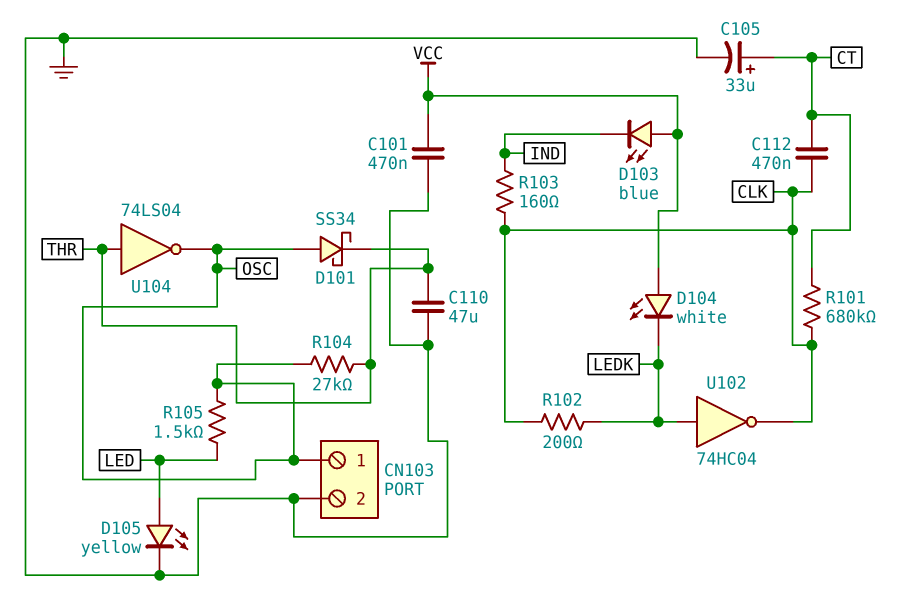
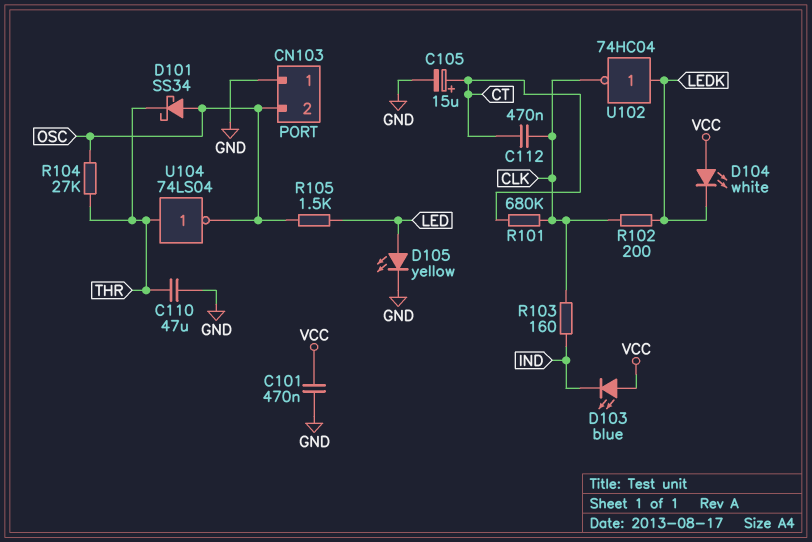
C105: 33uF (plus CT, minus GND) -> 15uF (plus CT, minus GND)
CN103 pin 1: OSC -> GND
CN103 pin 2: GND -> OSC

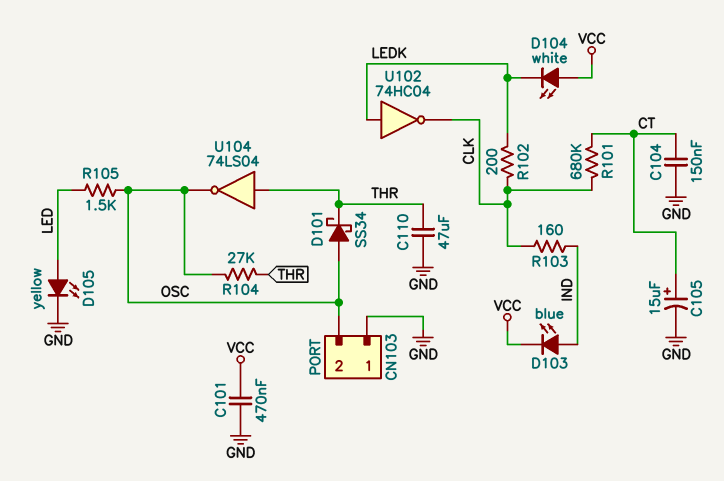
C104: none -> 150nF (CT, GND)
C112: 470nF (CLK, CT) -> none
D103: LED blue (A VCC, K IND) -> LED blue (A IND, K VCC)

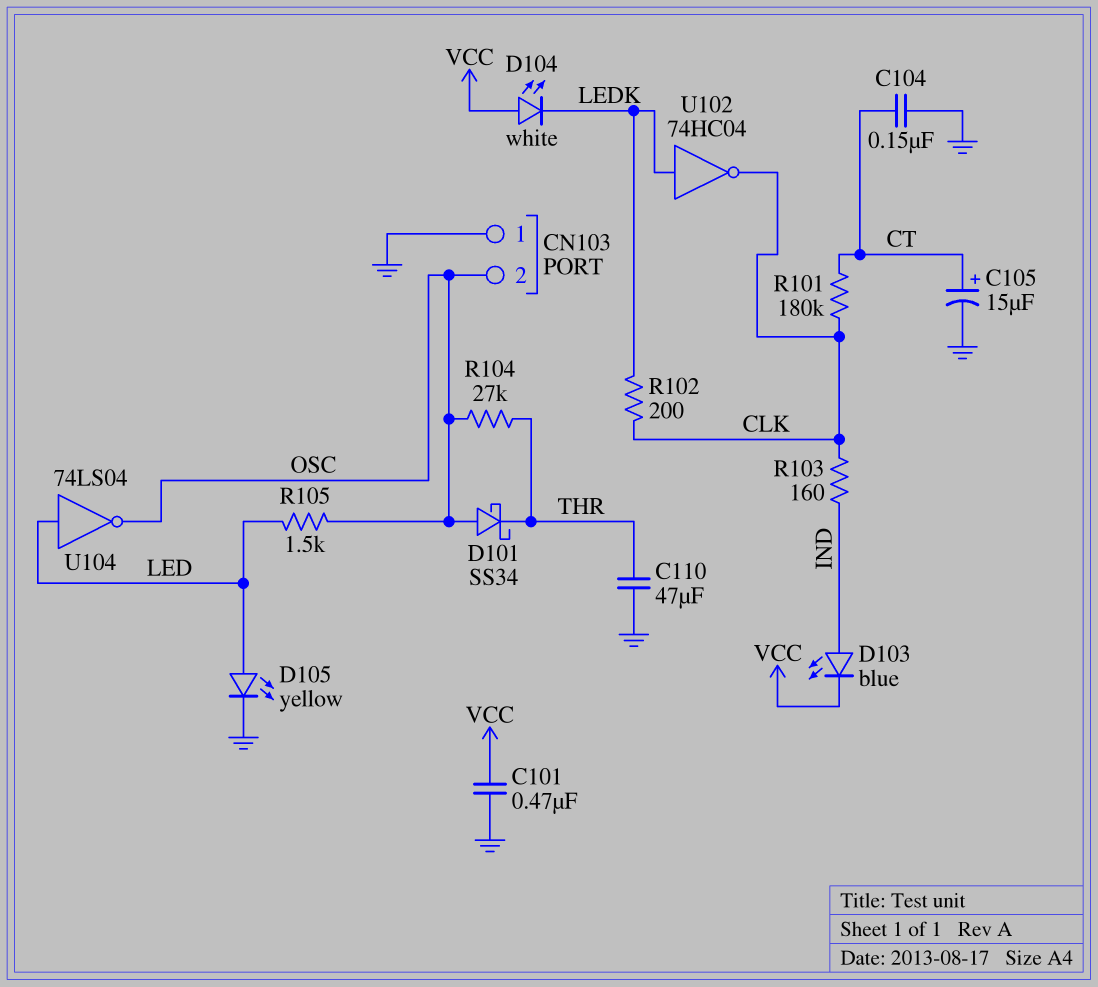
R101: 680k (CLK, CT) -> 180k (CLK, CT)
U104: NOT 74LS04 (in THR, out OSC) -> NOT 74LS04 (in LED, out OSC)

